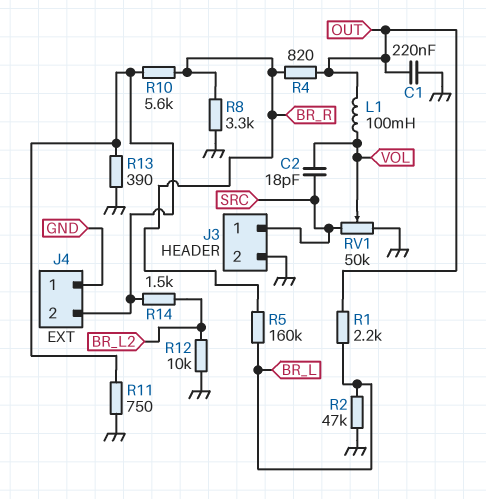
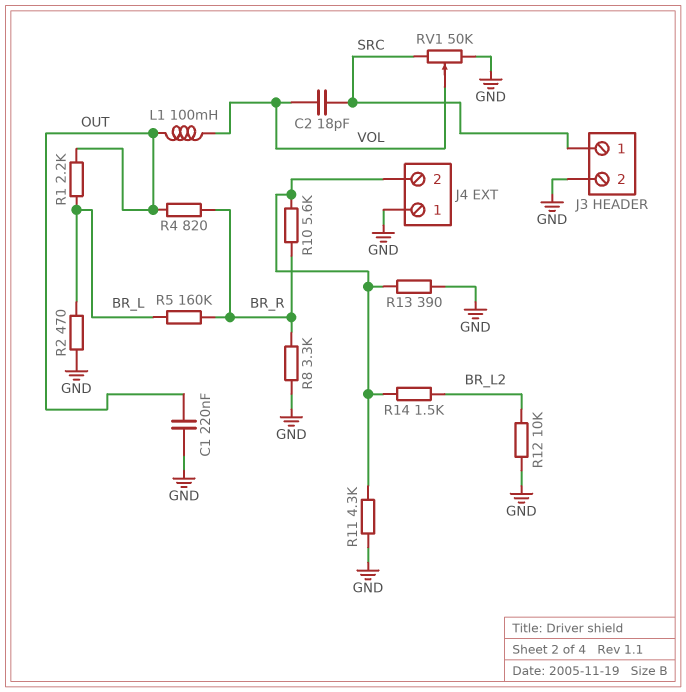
R2: 47k (BR_L, GND) -> 470 (BR_L, GND)
R11: 750 (GND, J4/2) -> 4.3k (GND, J4/2)

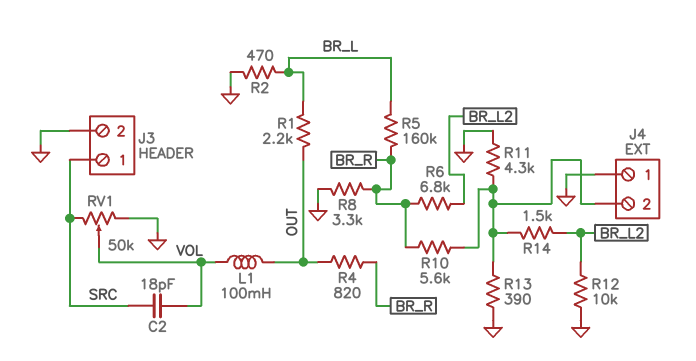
C1: 220nF (GND, OUT) -> none
R6: none -> 6.8k (BR_L2, BR_R)

